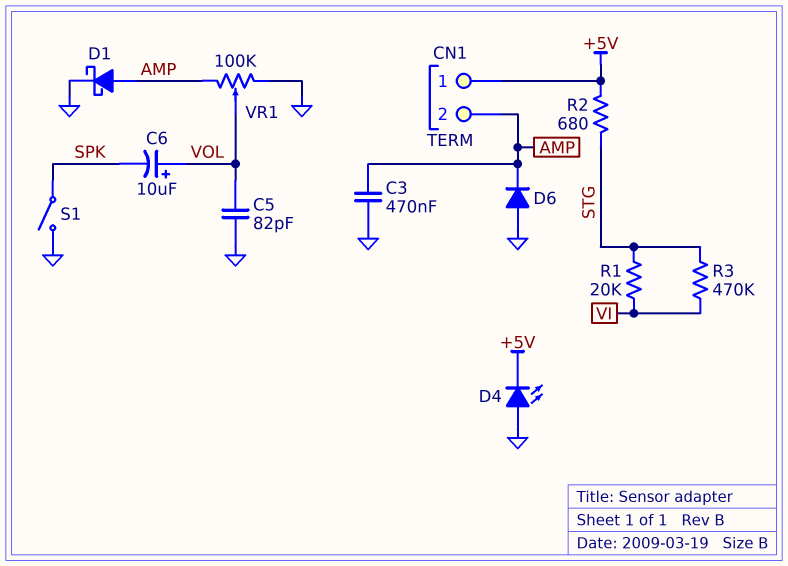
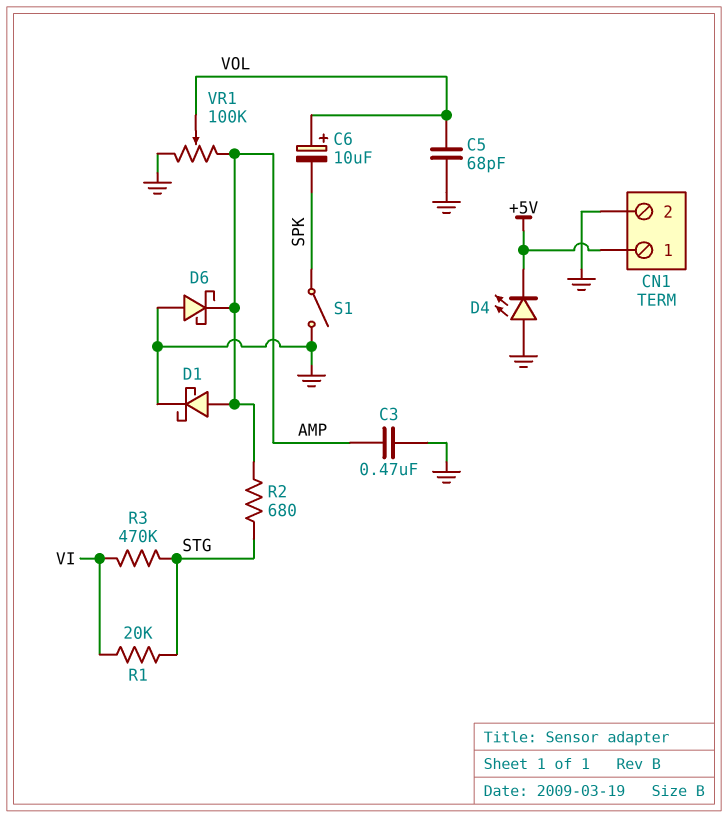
C5: 82pF (GND, VOL) -> 68pF (GND, VOL)
CN1 pin 2: AMP -> GND
D6: diode (A GND, K AMP) -> schottky (A GND, K AMP)
R2: 680 (+5V, STG) -> 680 (AMP, STG)

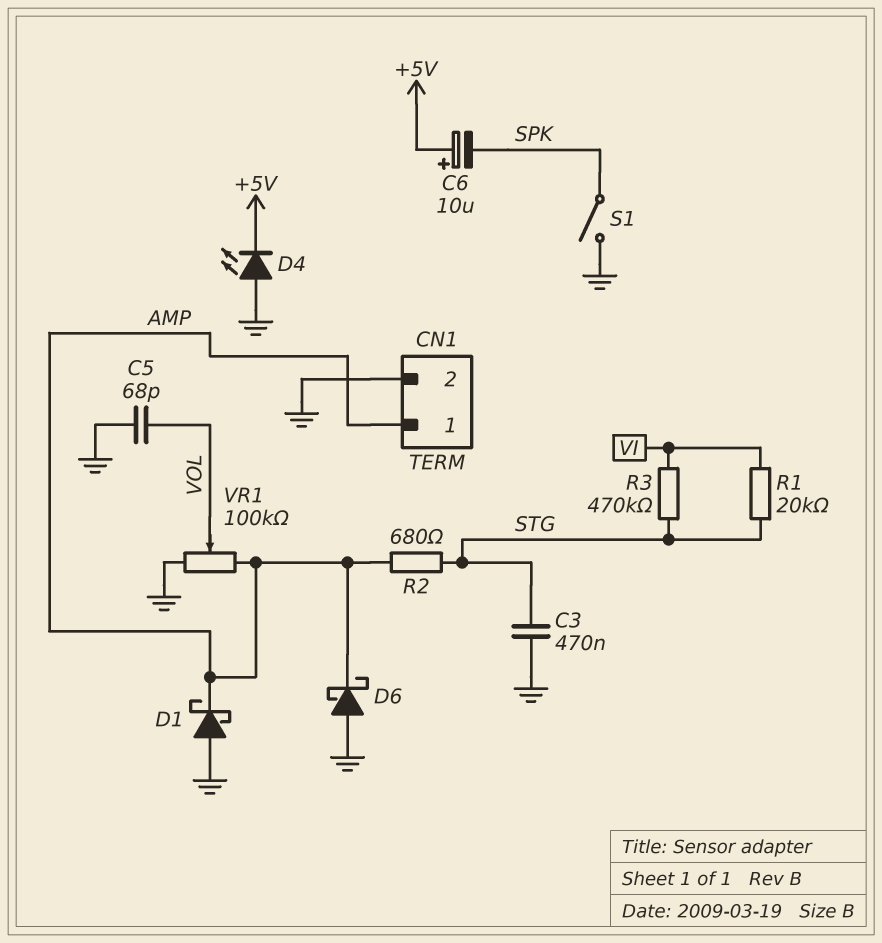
C3: 470nF (AMP, GND) -> 470nF (GND, STG)
C6: 10uF (plus VOL, minus SPK) -> 10uF (plus +5V, minus SPK)
CN1 pin 1: +5V -> AMP
D1: schottky (A AMP, K GND) -> schottky (A GND, K AMP)

